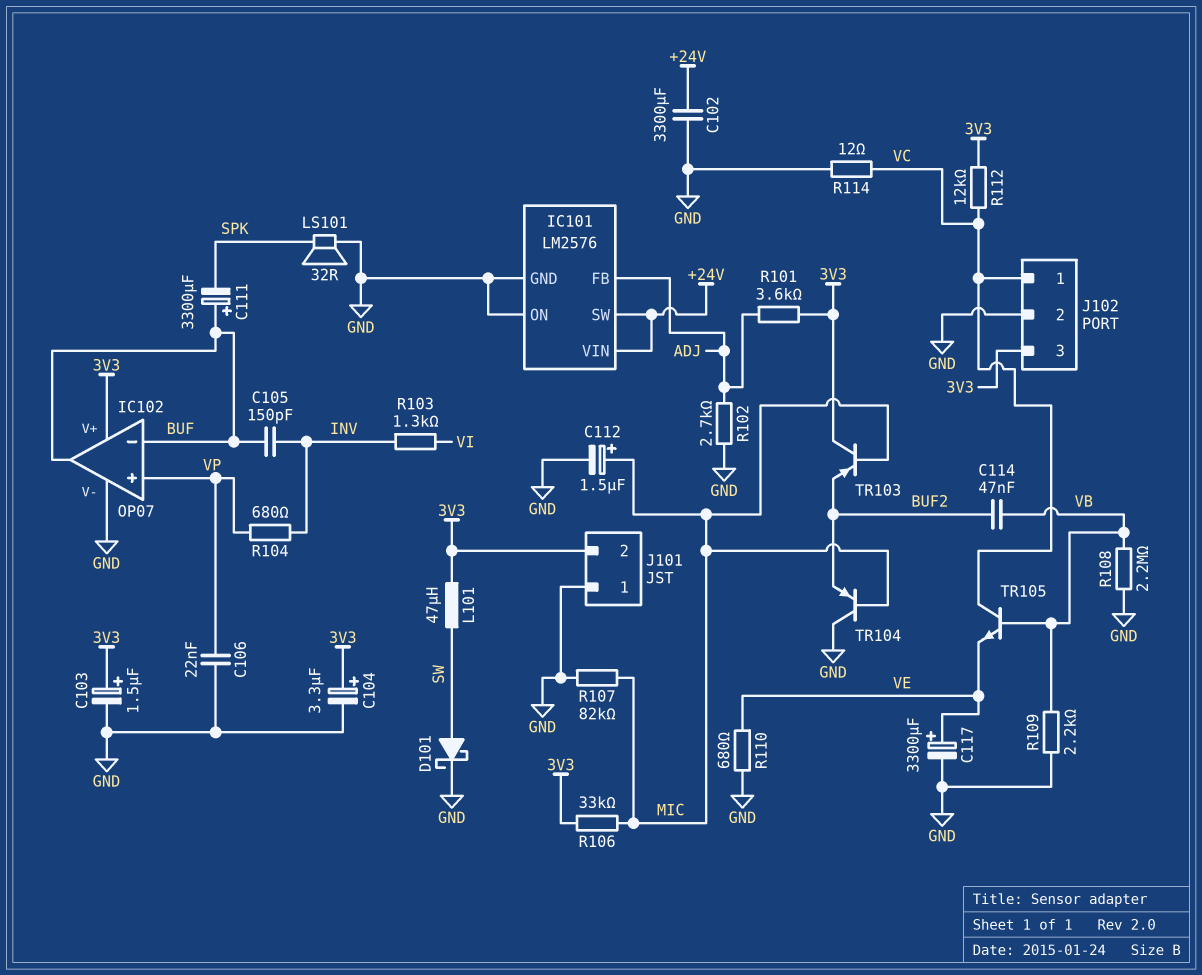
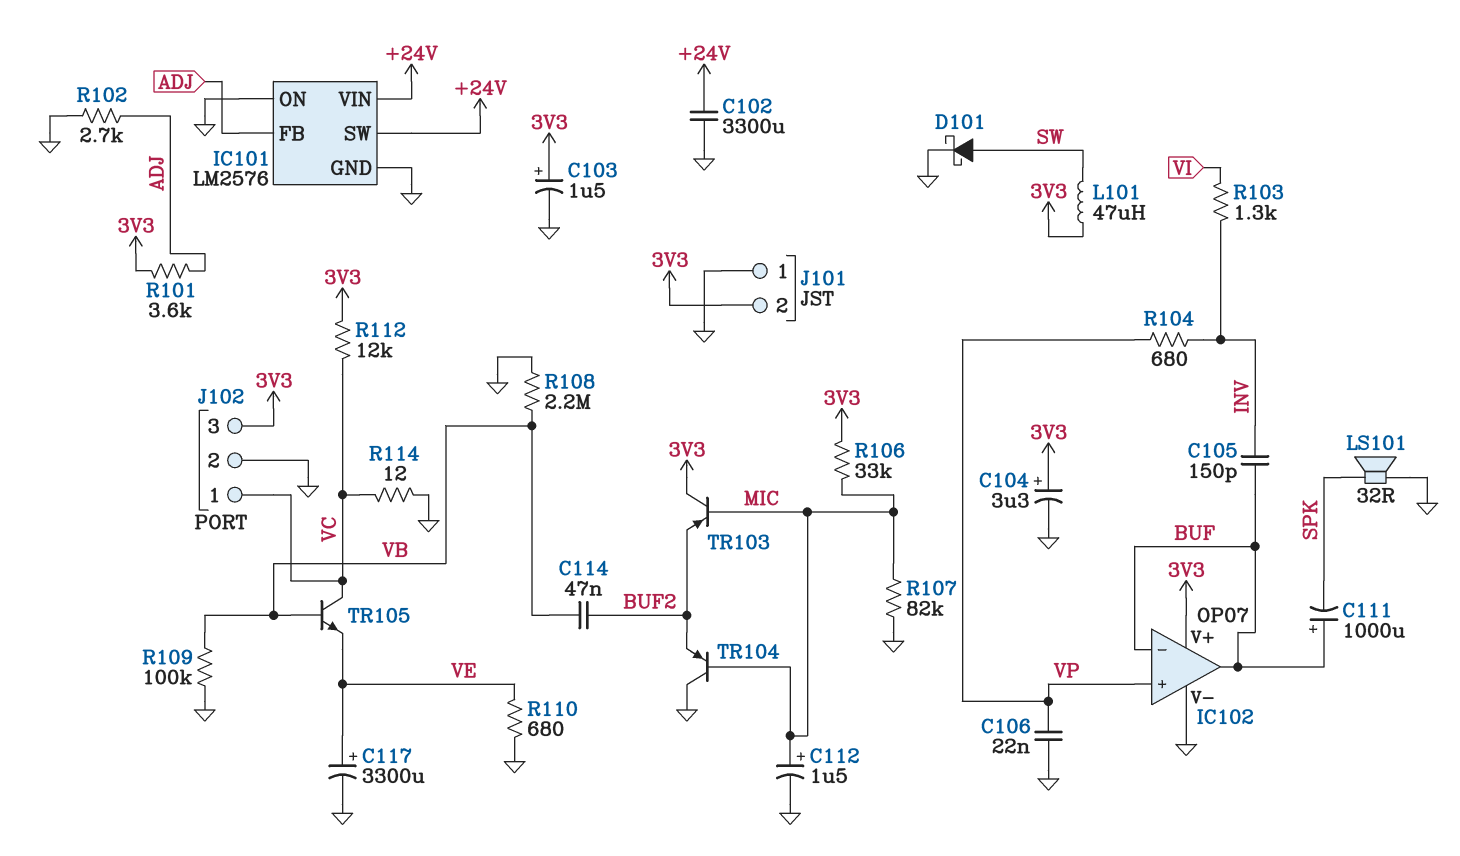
C111: 3300uF (plus BUF, minus SPK) -> 1000uF (plus BUF, minus SPK)
R109: 2.2k (GND, VB) -> 100k (GND, VB)

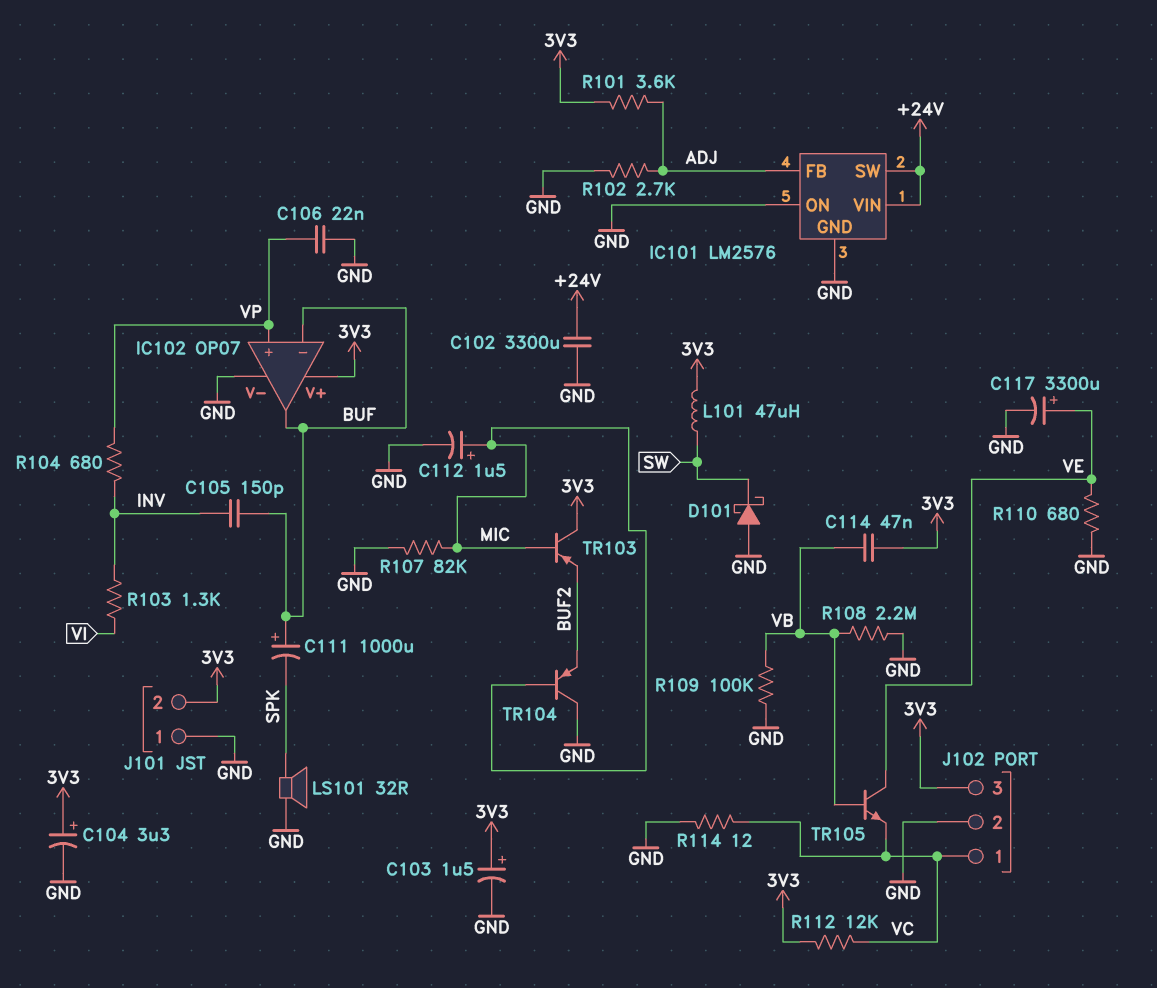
C114: 47nF (BUF2, VB) -> 47nF (3V3, VB)
D101: schottky (A SW, K GND) -> schottky (A GND, K SW)
R106: 33k (3V3, MIC) -> none
TR105: NPN (B VB, C VC, E VE) -> NPN (B VB, C VE, E VC)

